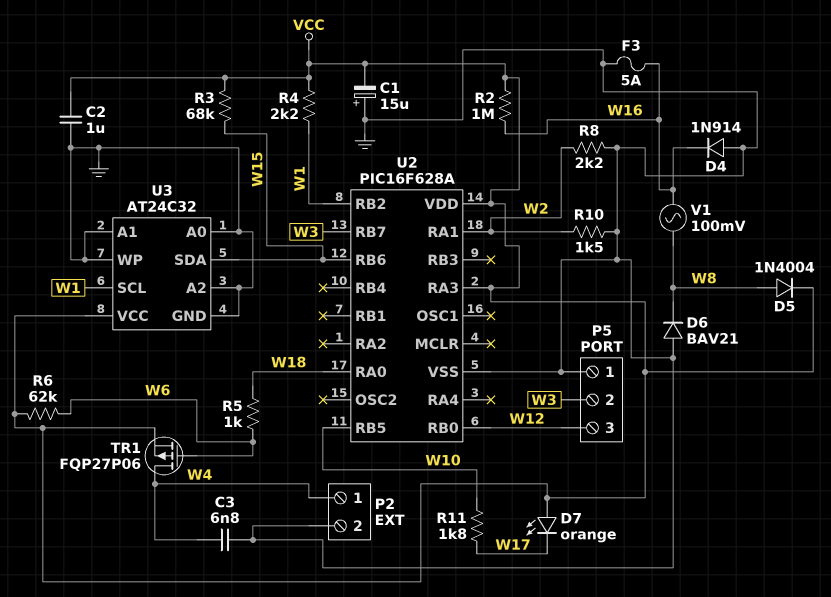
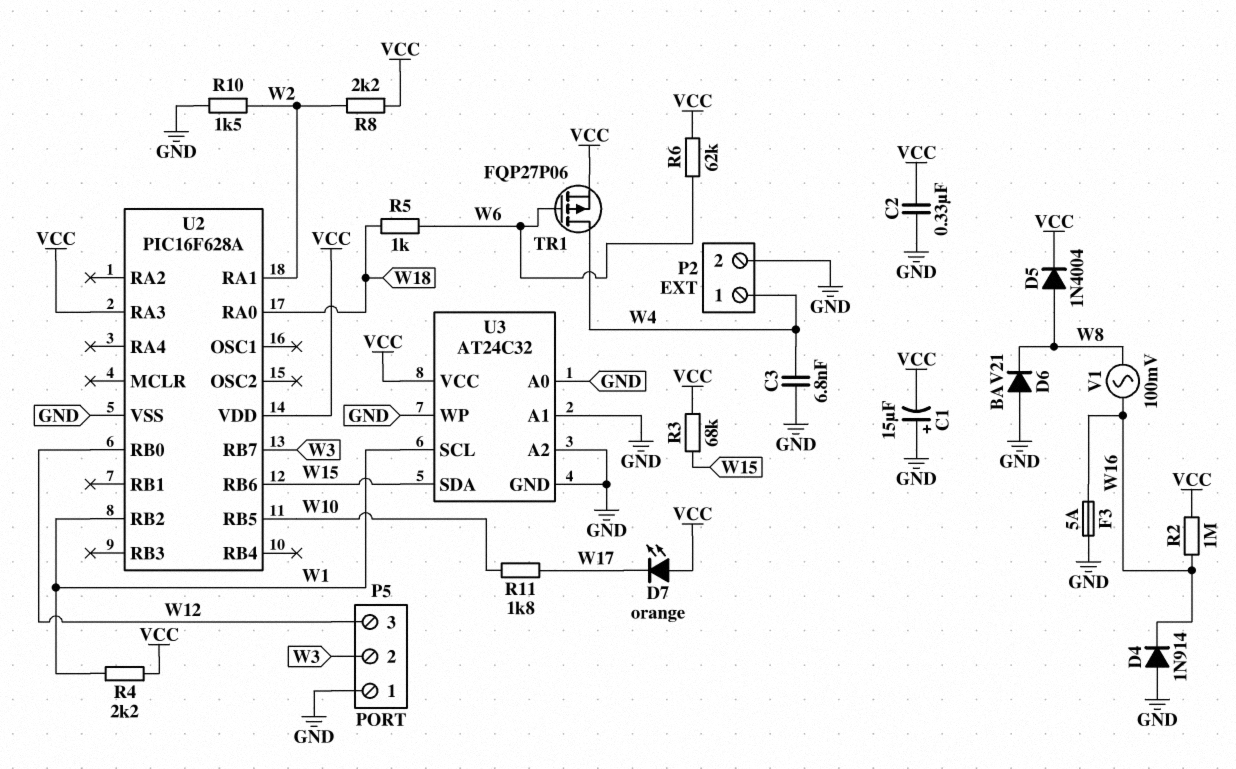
C2: 1uF (GND, VCC) -> 330nF (GND, VCC)
R8: 2.2k (GND, W2) -> 2.2k (VCC, W2)

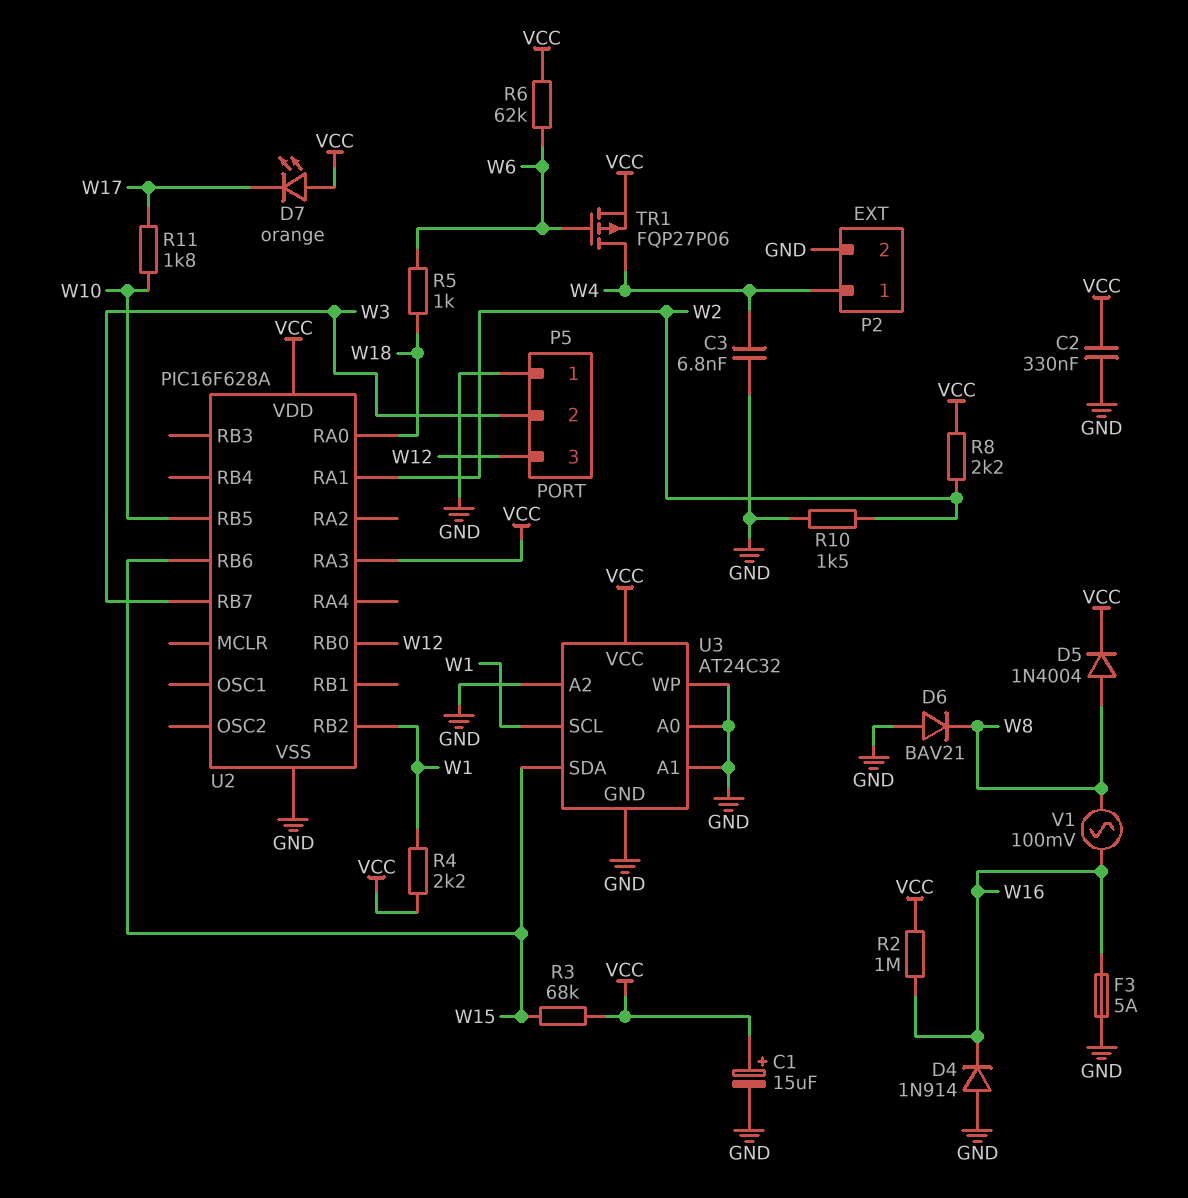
C1: 15uF (plus GND, minus VCC) -> 15uF (plus VCC, minus GND)

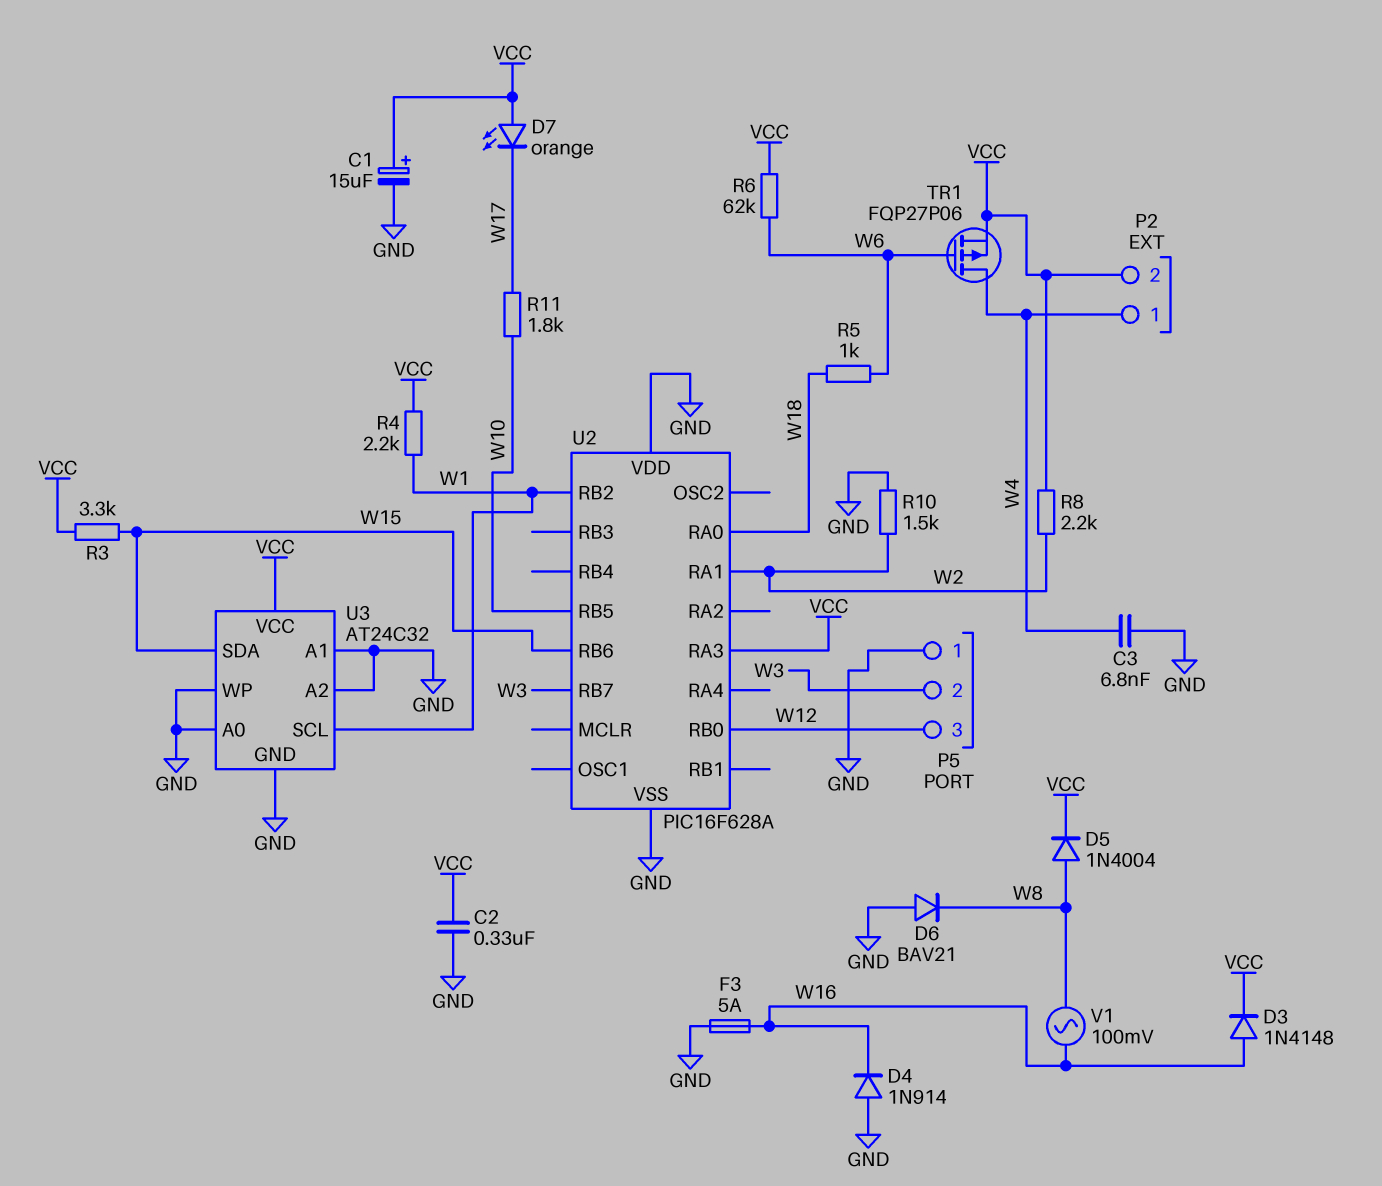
D3: none -> diode 1N4148 (A W16, K VCC)
P2 pin 2: GND -> VCC
R2: 1M (VCC, W16) -> none
R3: 68k (VCC, W15) -> 3.3k (VCC, W15)
U2 pin VDD: VCC -> GND

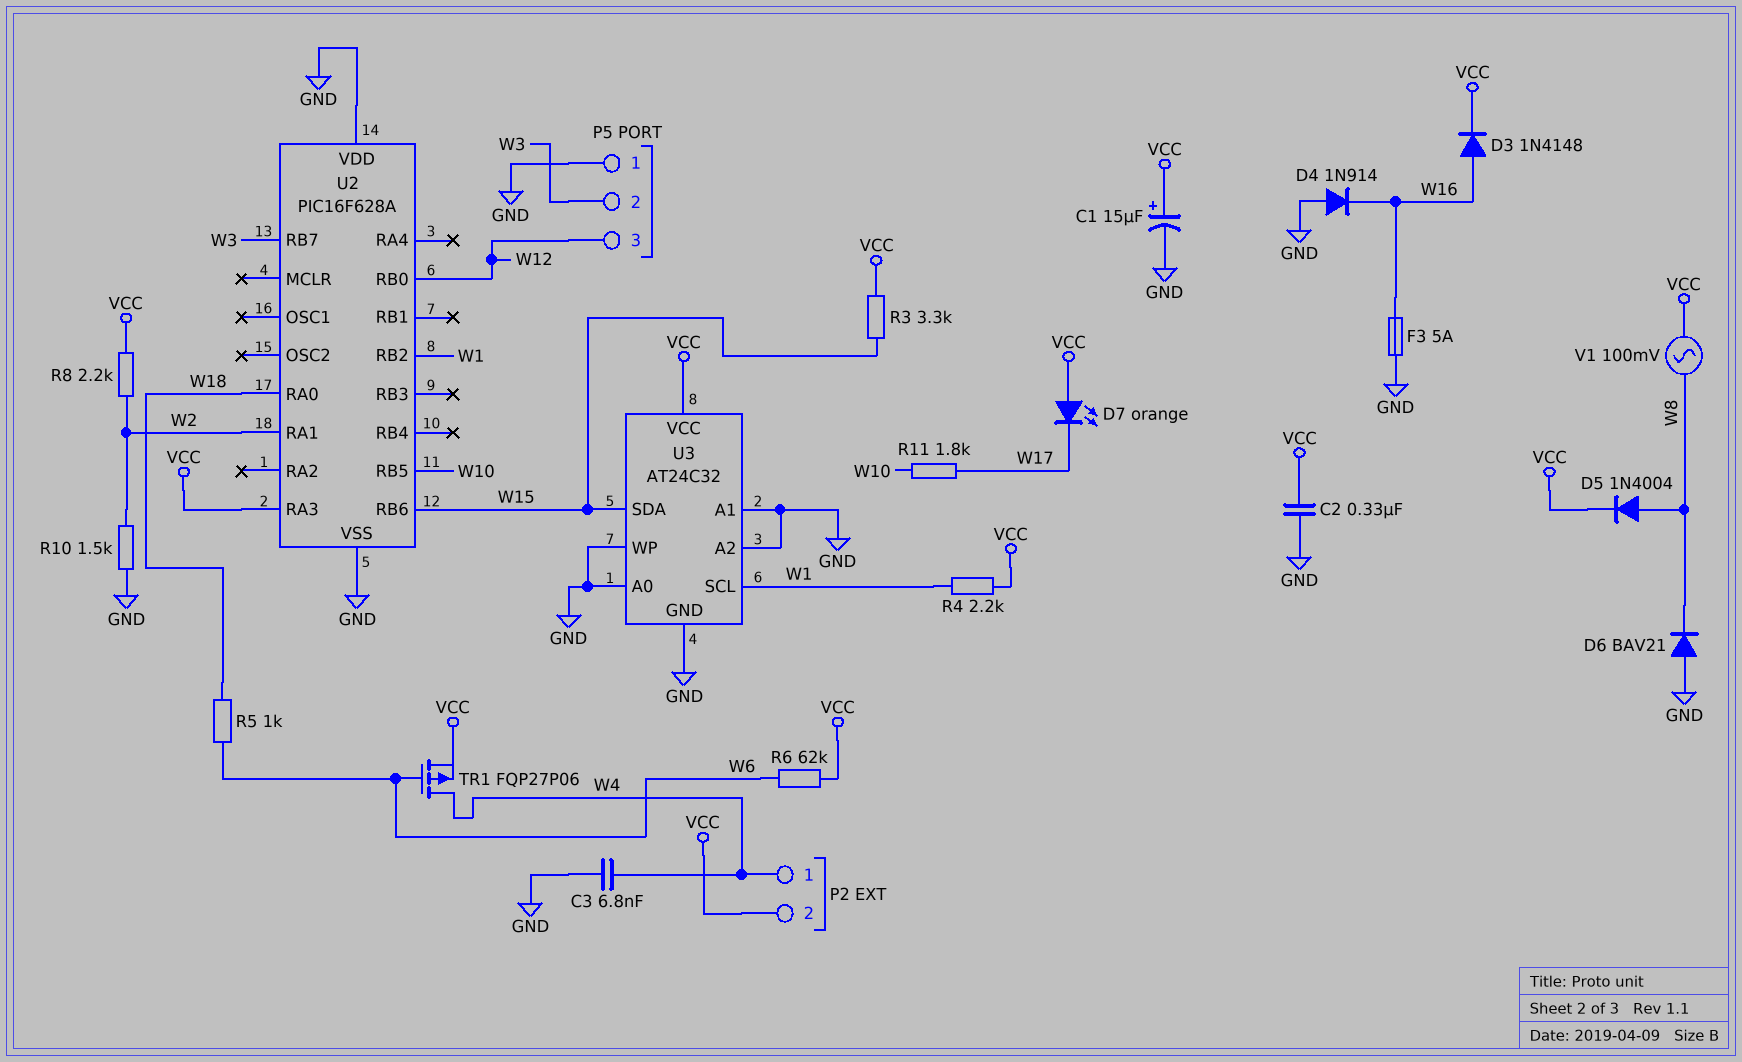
V1: AC 100mV (W8, W16) -> AC 100mV (VCC, W8)

